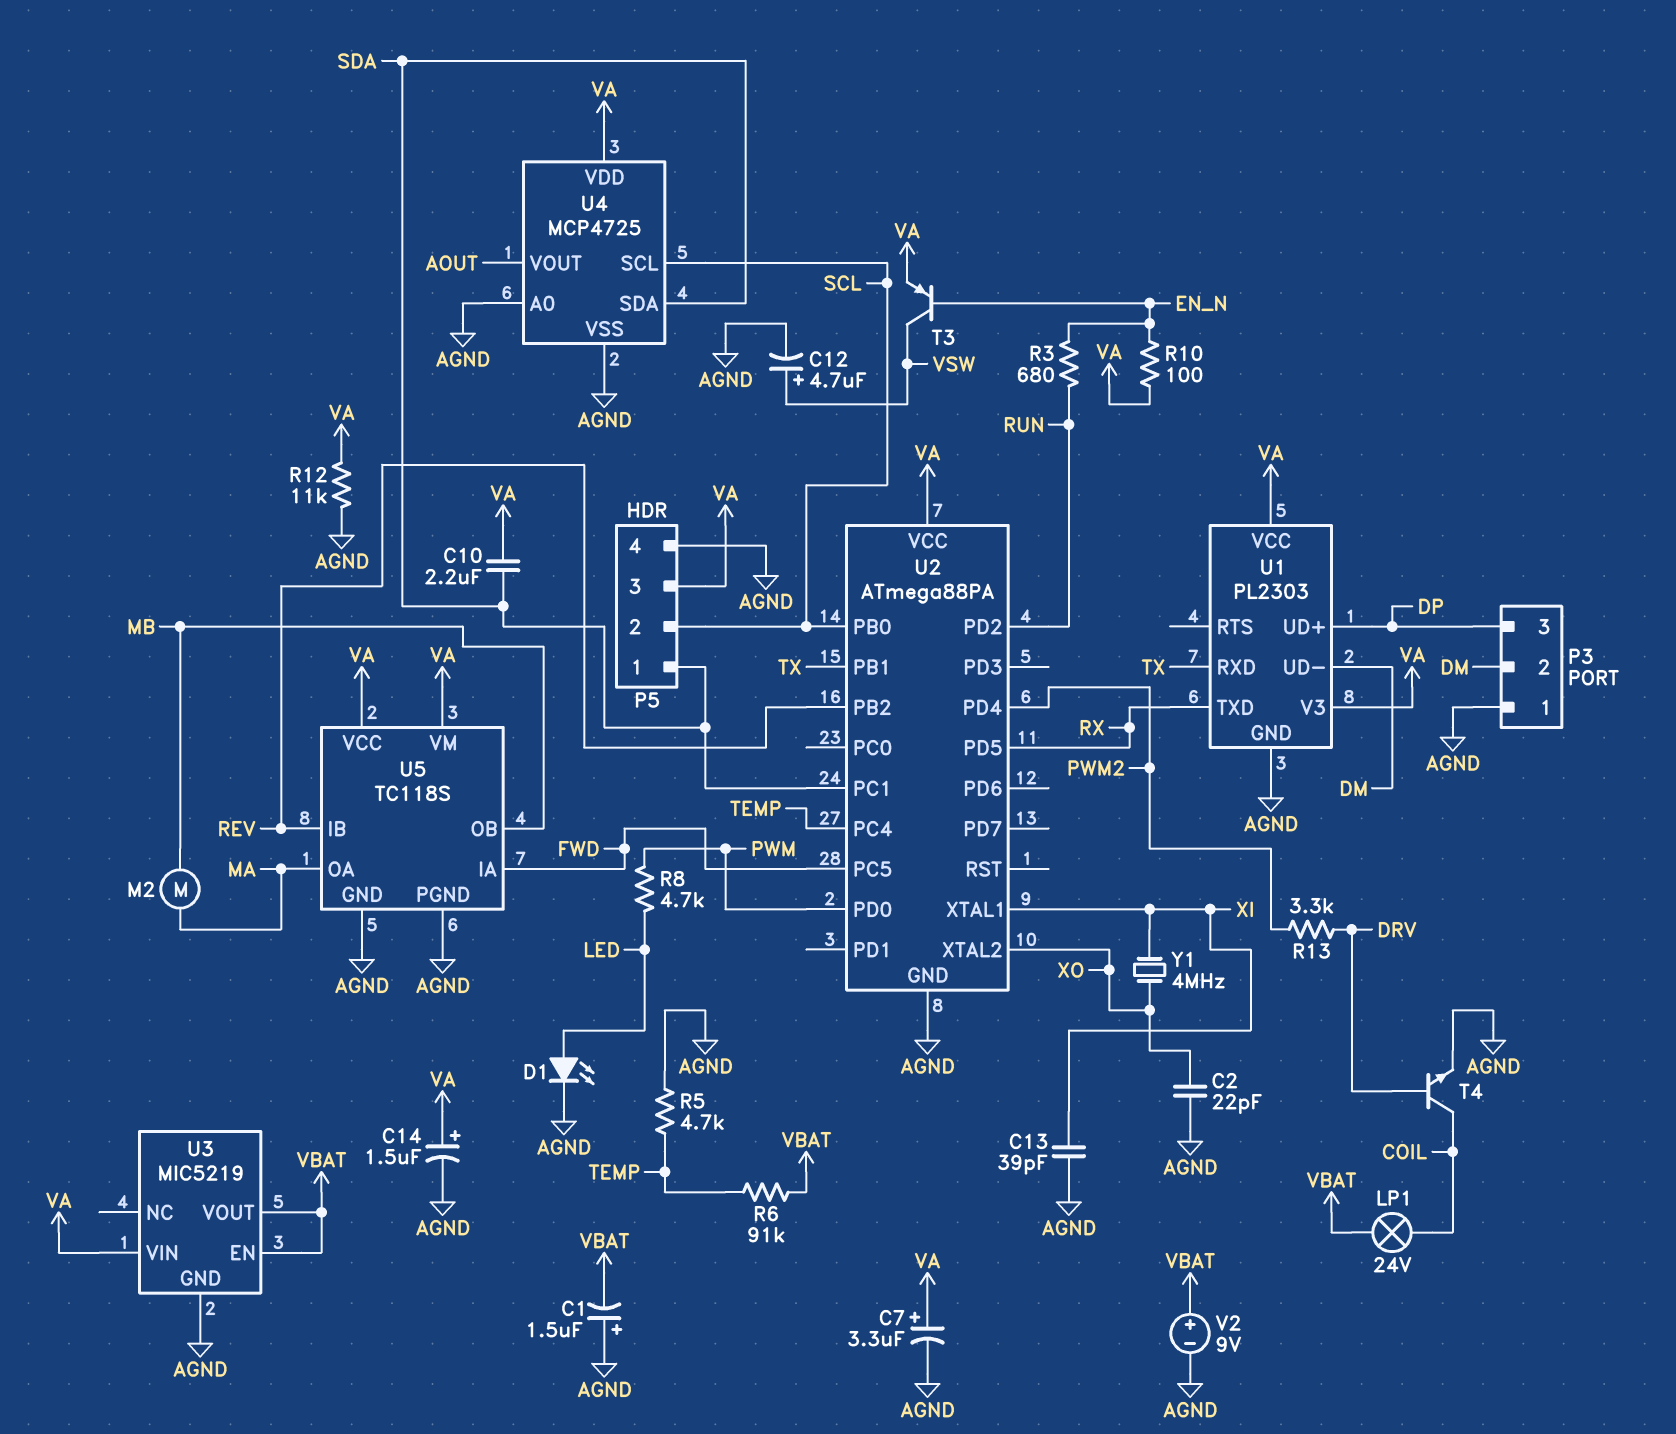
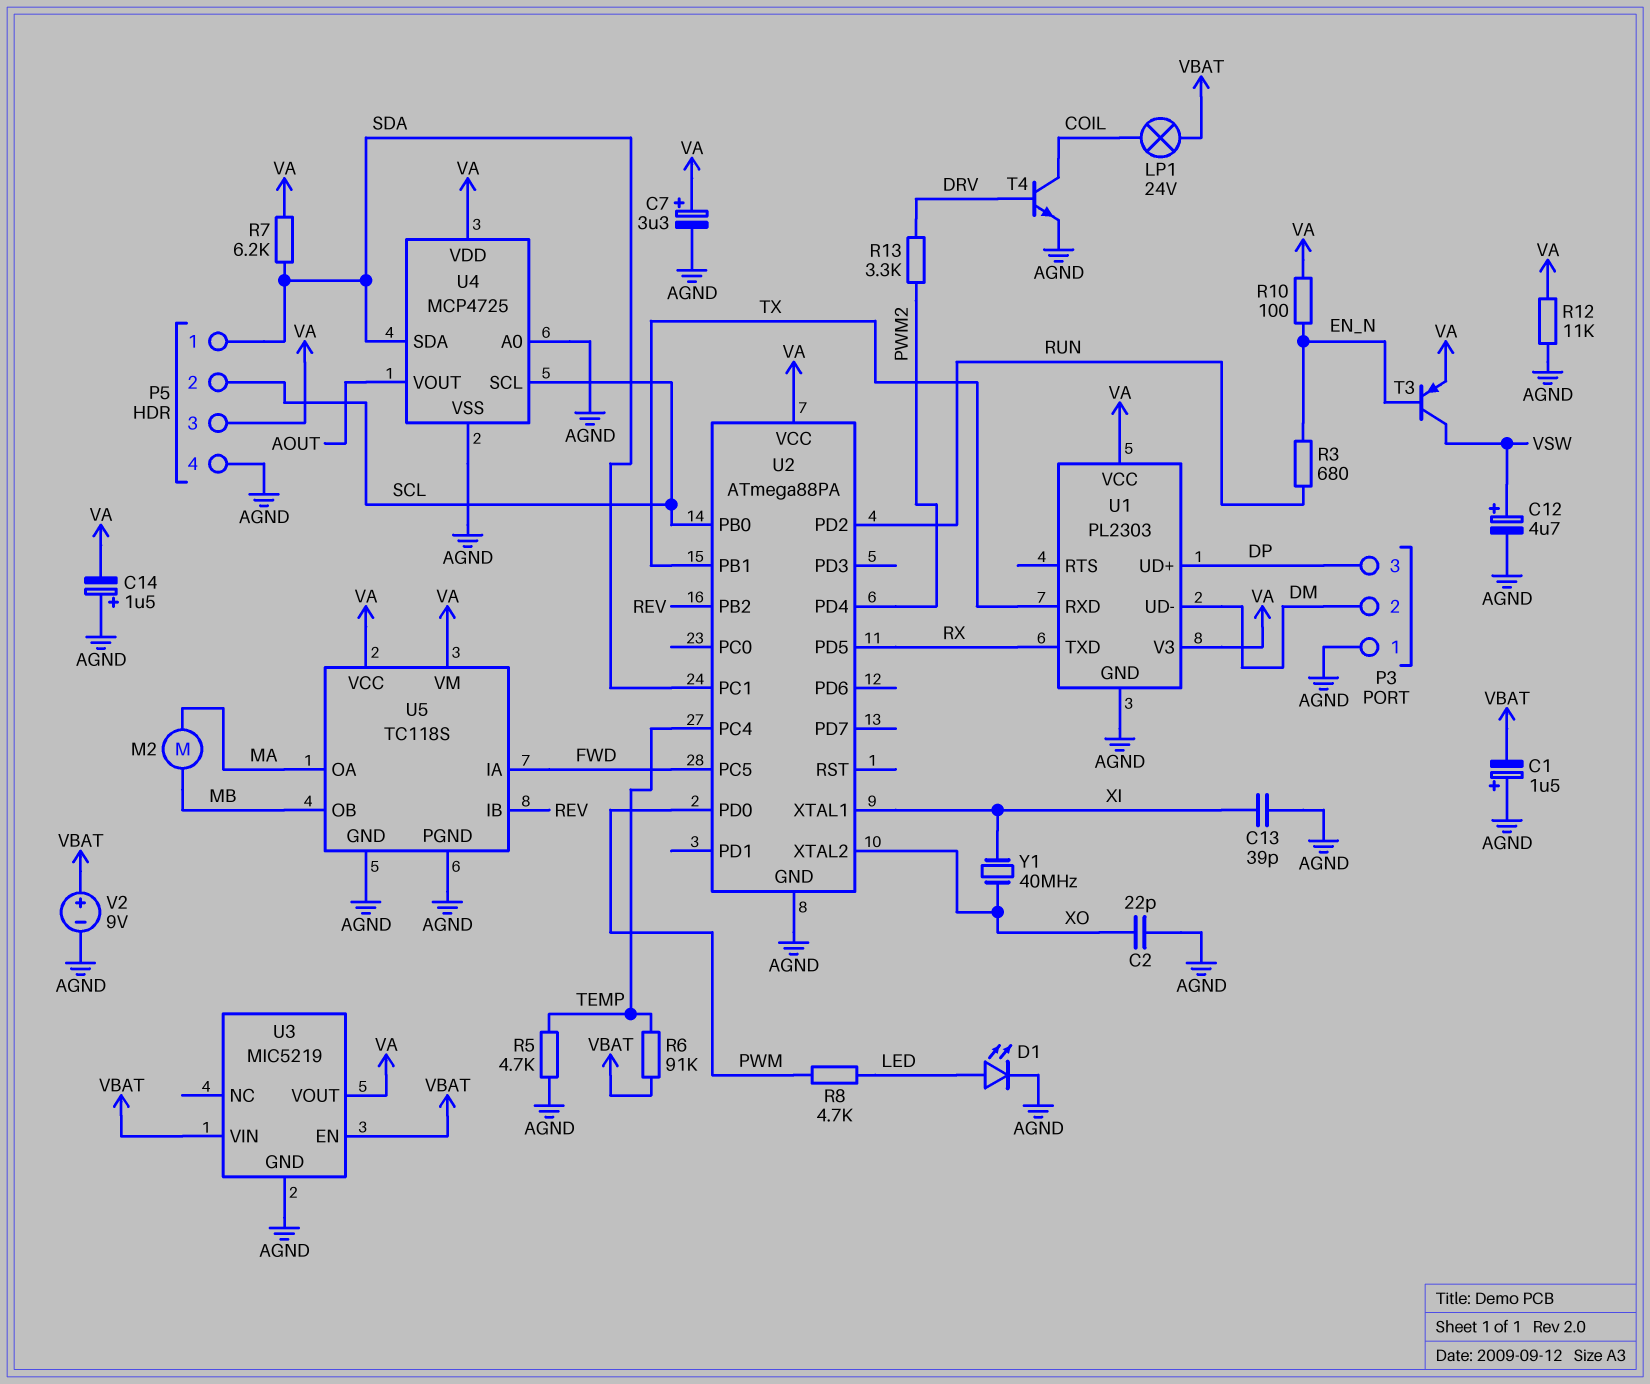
C10: 2.2uF (SDA, VA) -> none
C14: 1.5uF (plus VA, minus AGND) -> 1.5uF (plus AGND, minus VA)
R7: none -> 6.2k (SDA, VA)
U3 pin VIN: VA -> VBAT
U3 pin VOUT: VBAT -> VA
Y1: 4MHz (XI, XO) -> 40MHz (XI, XO)

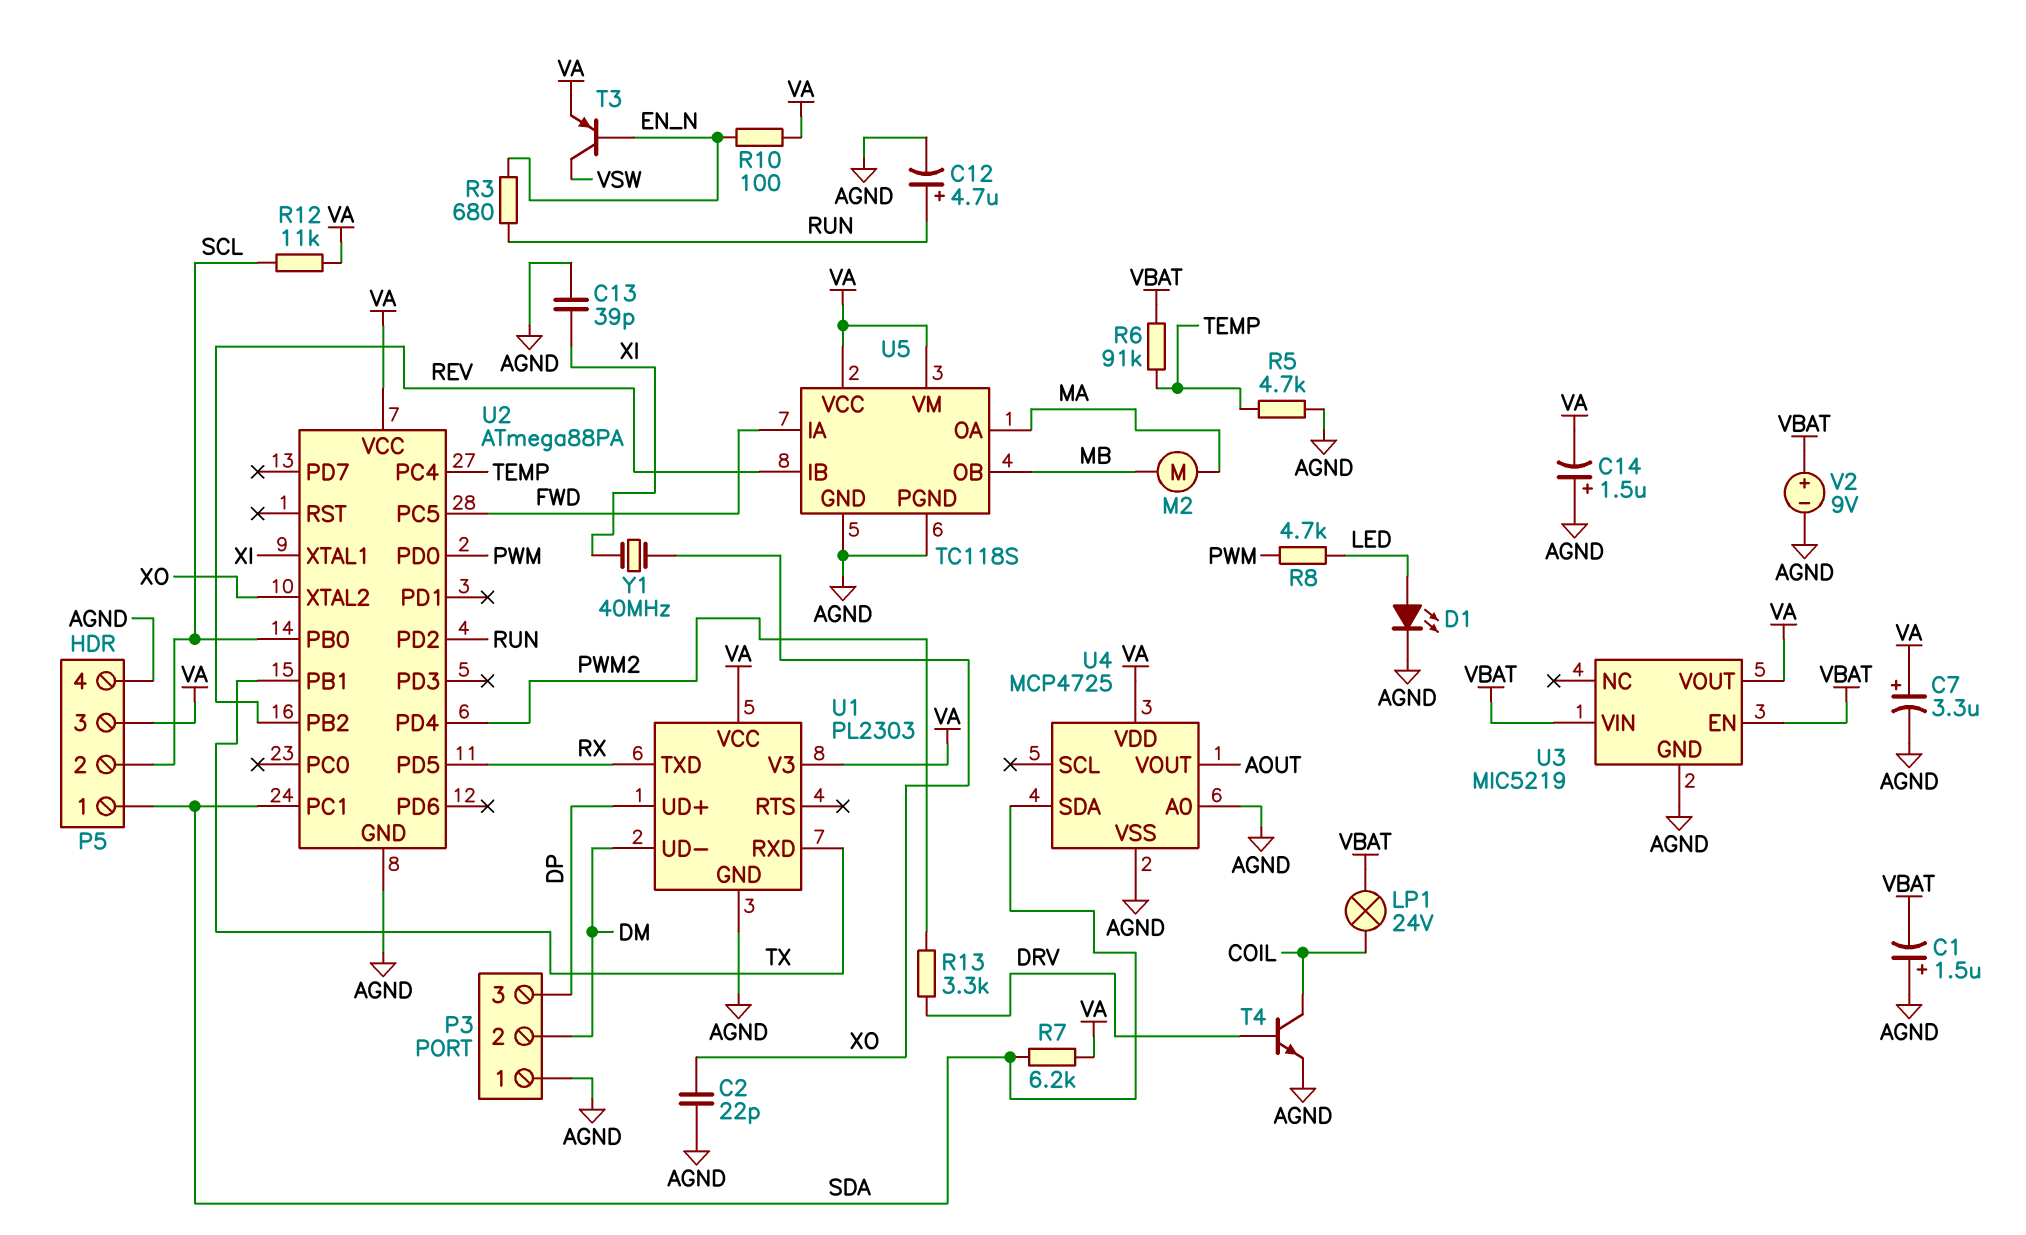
C12: 4.7uF (plus VSW, minus AGND) -> 4.7uF (plus RUN, minus AGND)
R12: 11k (AGND, VA) -> 11k (SCL, VA)
U4 pin SCL: SCL -> none

